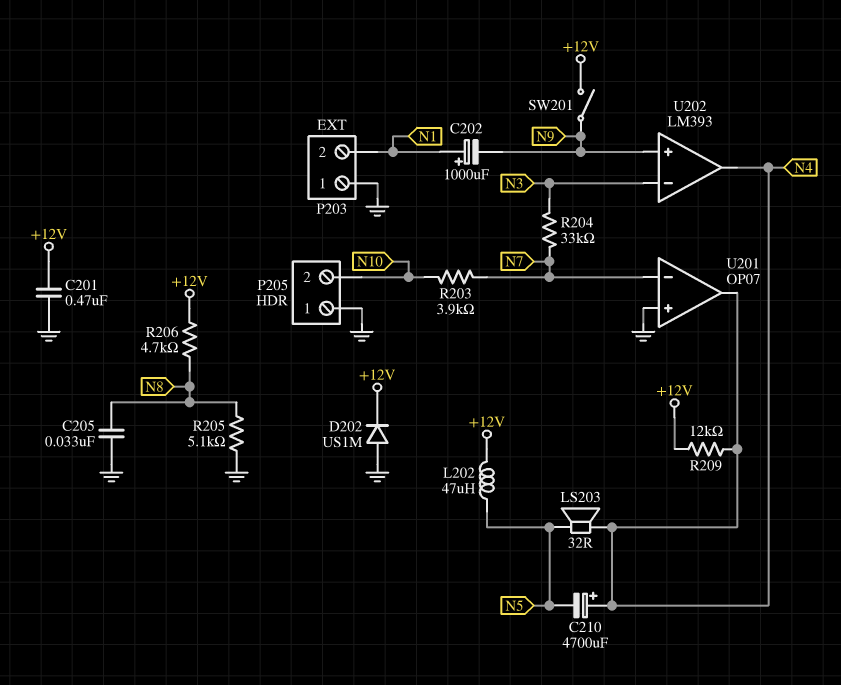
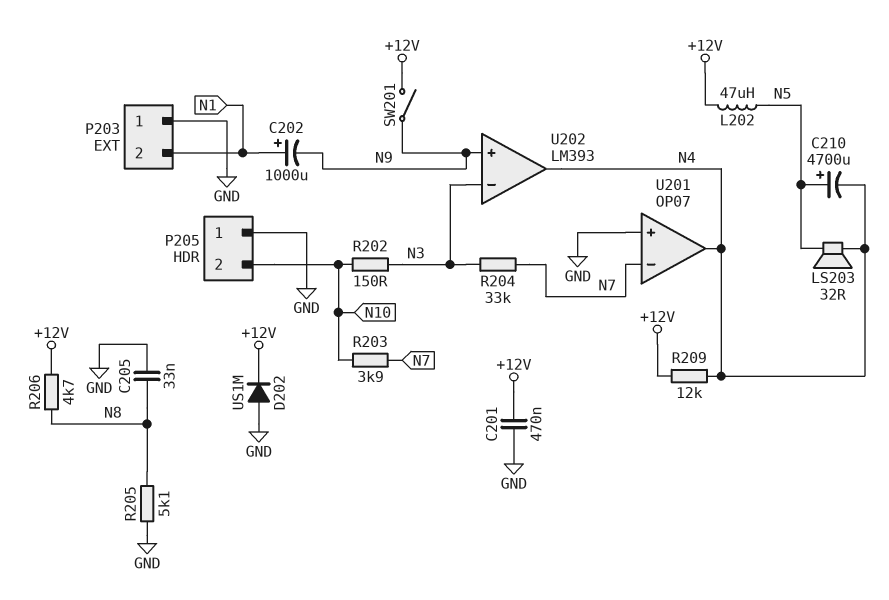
C210: 4700uF (plus N4, minus N5) -> 4700uF (plus N5, minus N4)
R202: none -> 150 (N3, N10)

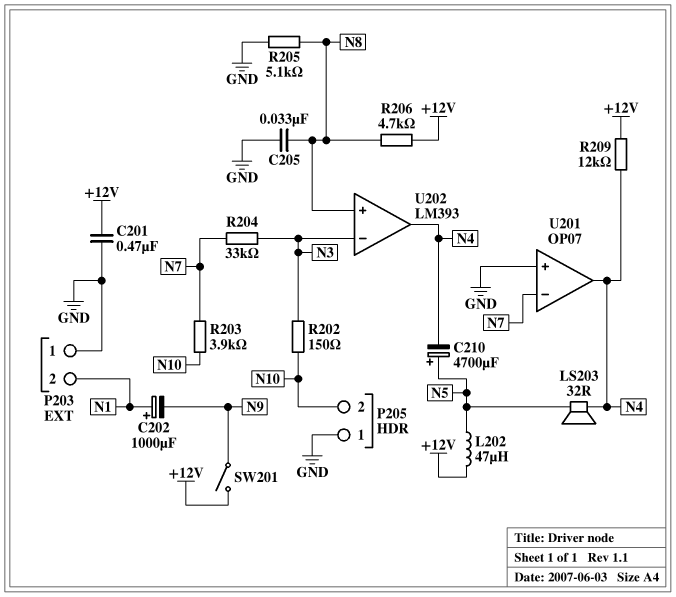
D202: diode US1M (A GND, K +12V) -> none
U202 pin in+: N9 -> N8

